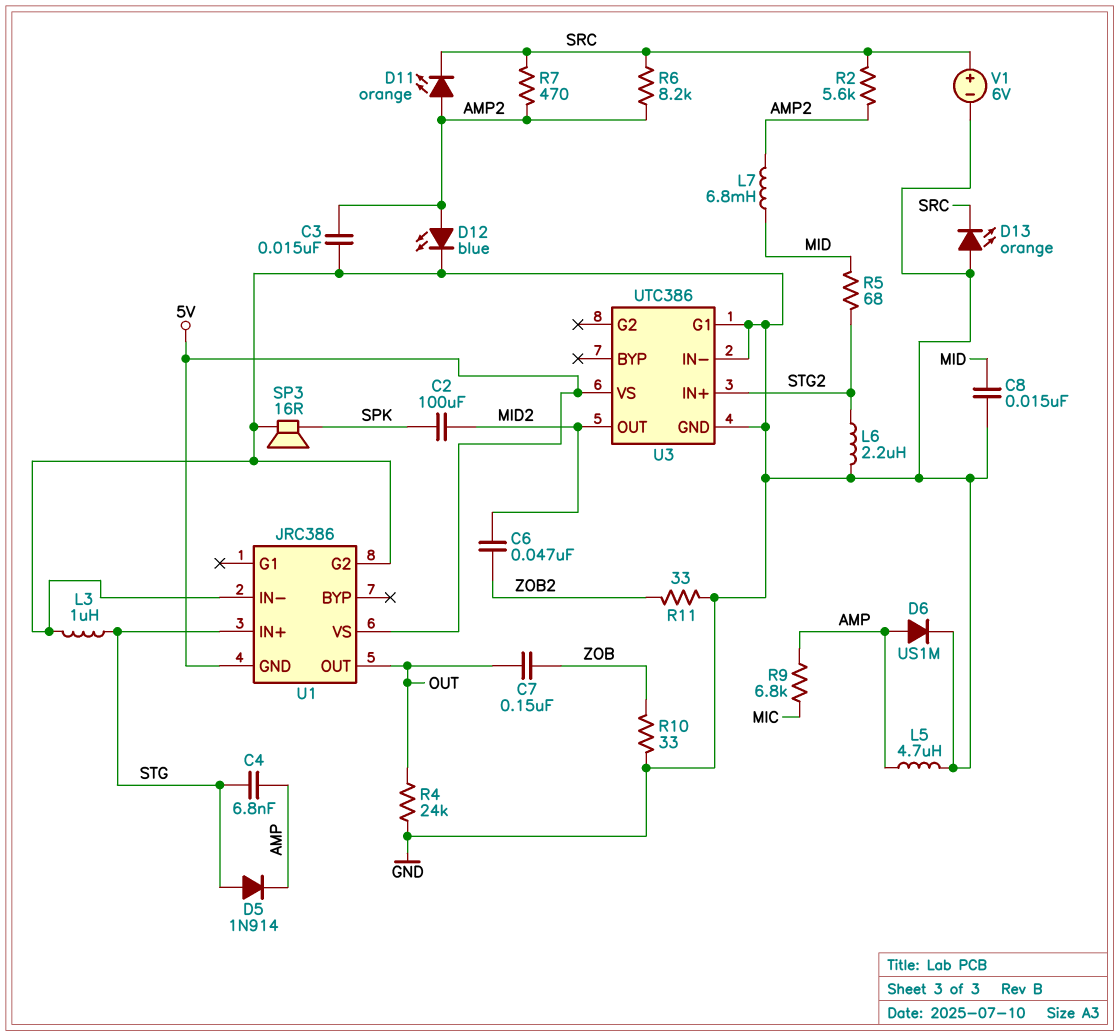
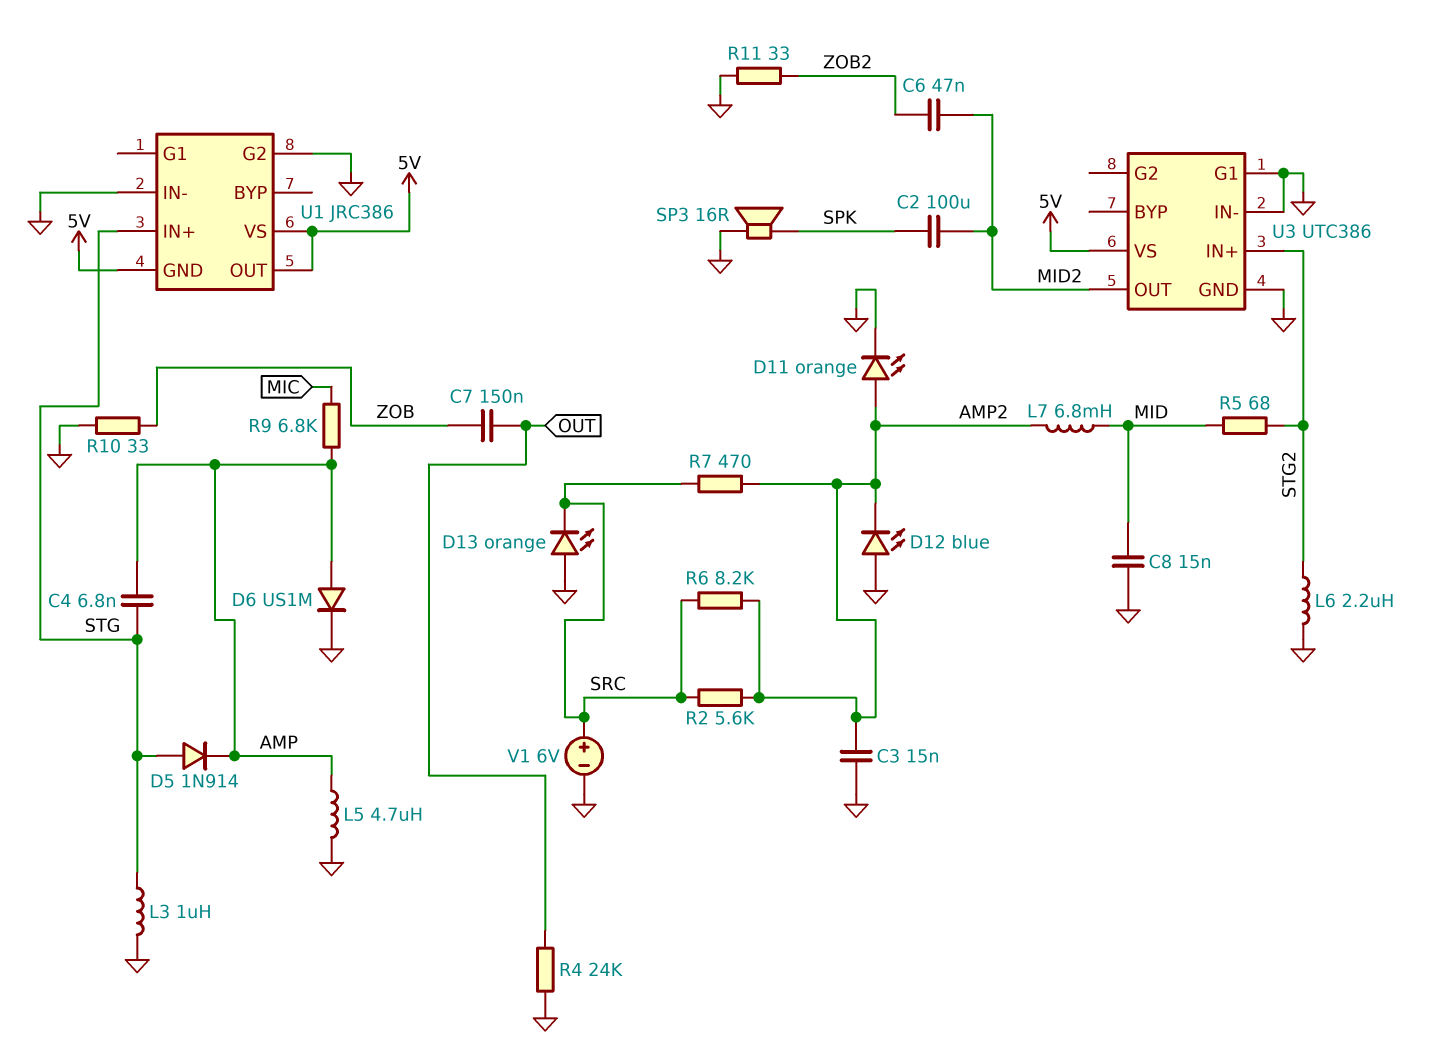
D11: LED orange (A AMP2, K SRC) -> LED orange (A AMP2, K GND)
D12: LED blue (A AMP2, K GND) -> LED blue (A GND, K AMP2)
U1 pin OUT: OUT -> 5V

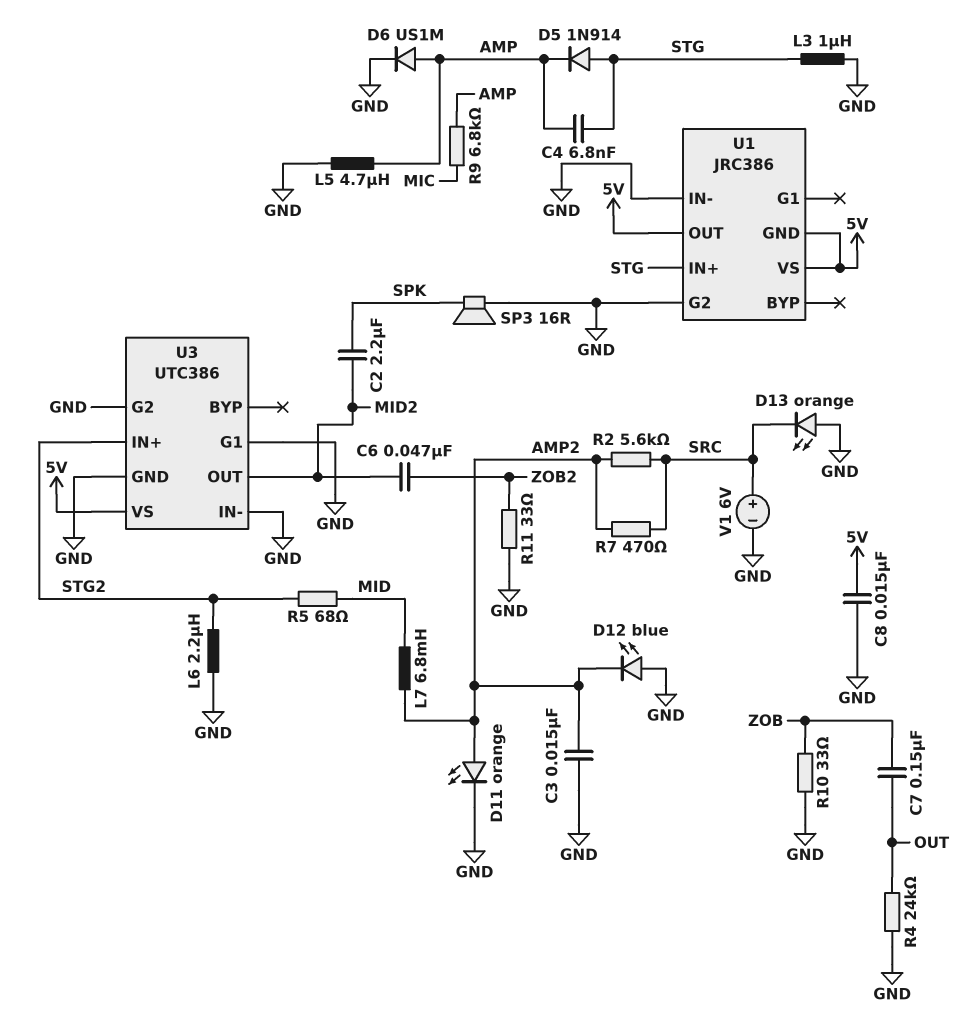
C2: 100uF (MID2, SPK) -> 2.2uF (MID2, SPK)
C8: 15nF (GND, MID) -> 15nF (5V, GND)
R6: 8.2k (AMP2, SRC) -> none
U3 pin G2: none -> GND

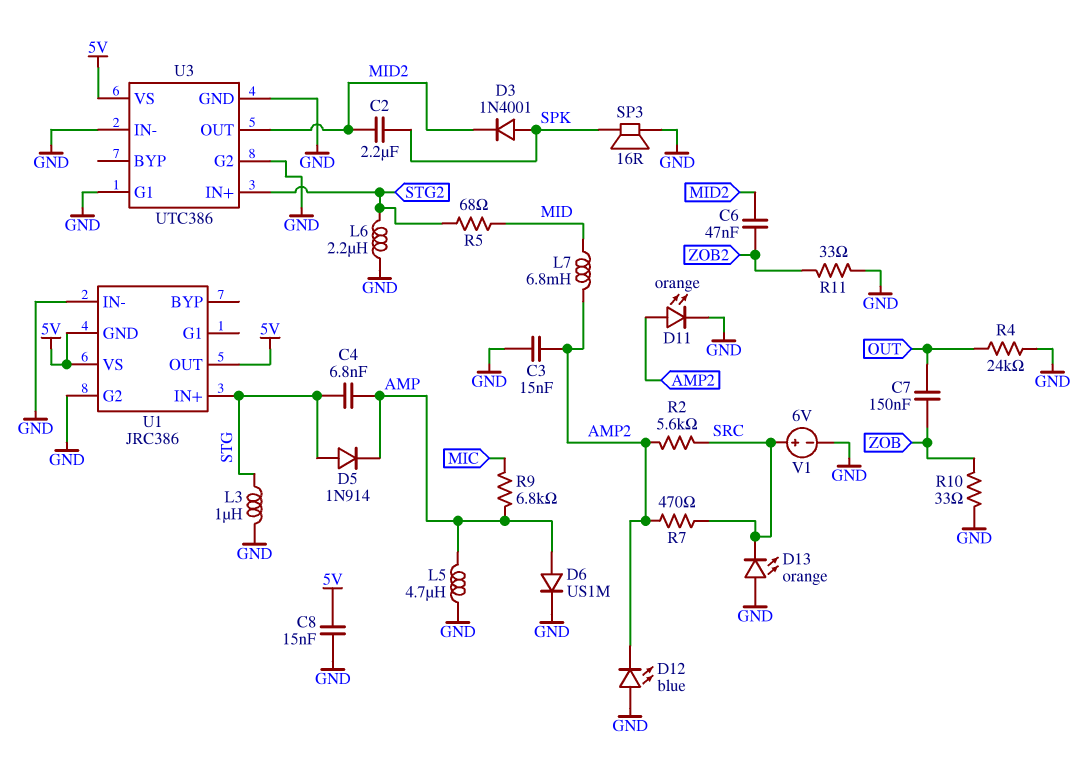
D3: none -> diode 1N4001 (A SPK, K MID2)

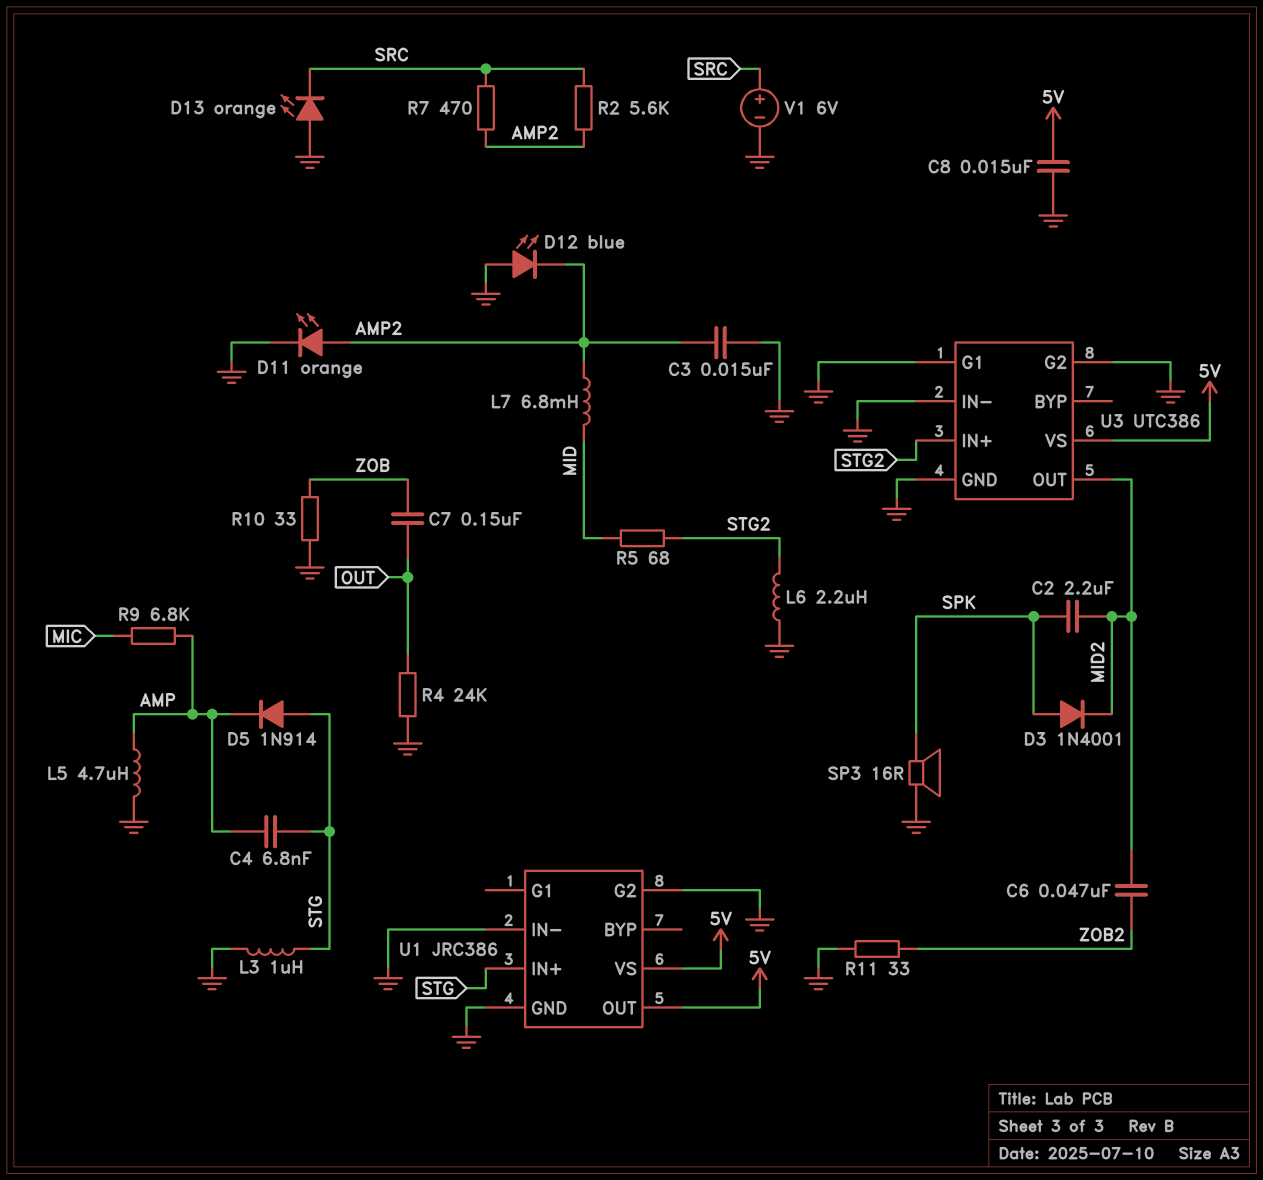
D6: diode US1M (A AMP, K GND) -> none
U1 pin GND: 5V -> GND

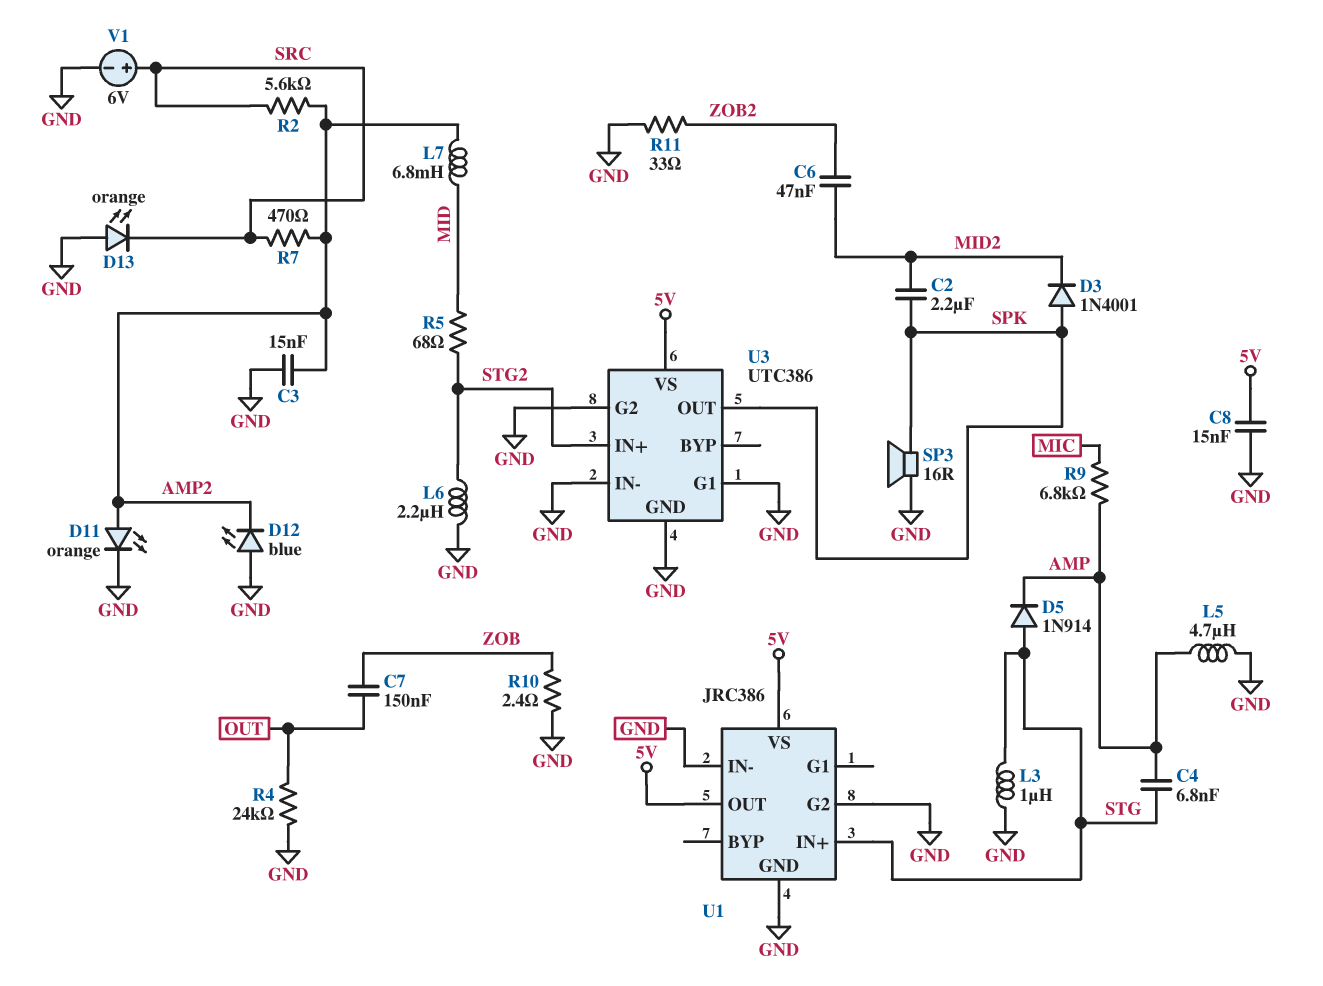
R10: 33 (GND, ZOB) -> 2.4 (GND, ZOB)
U3 pin OUT: MID2 -> SPK

